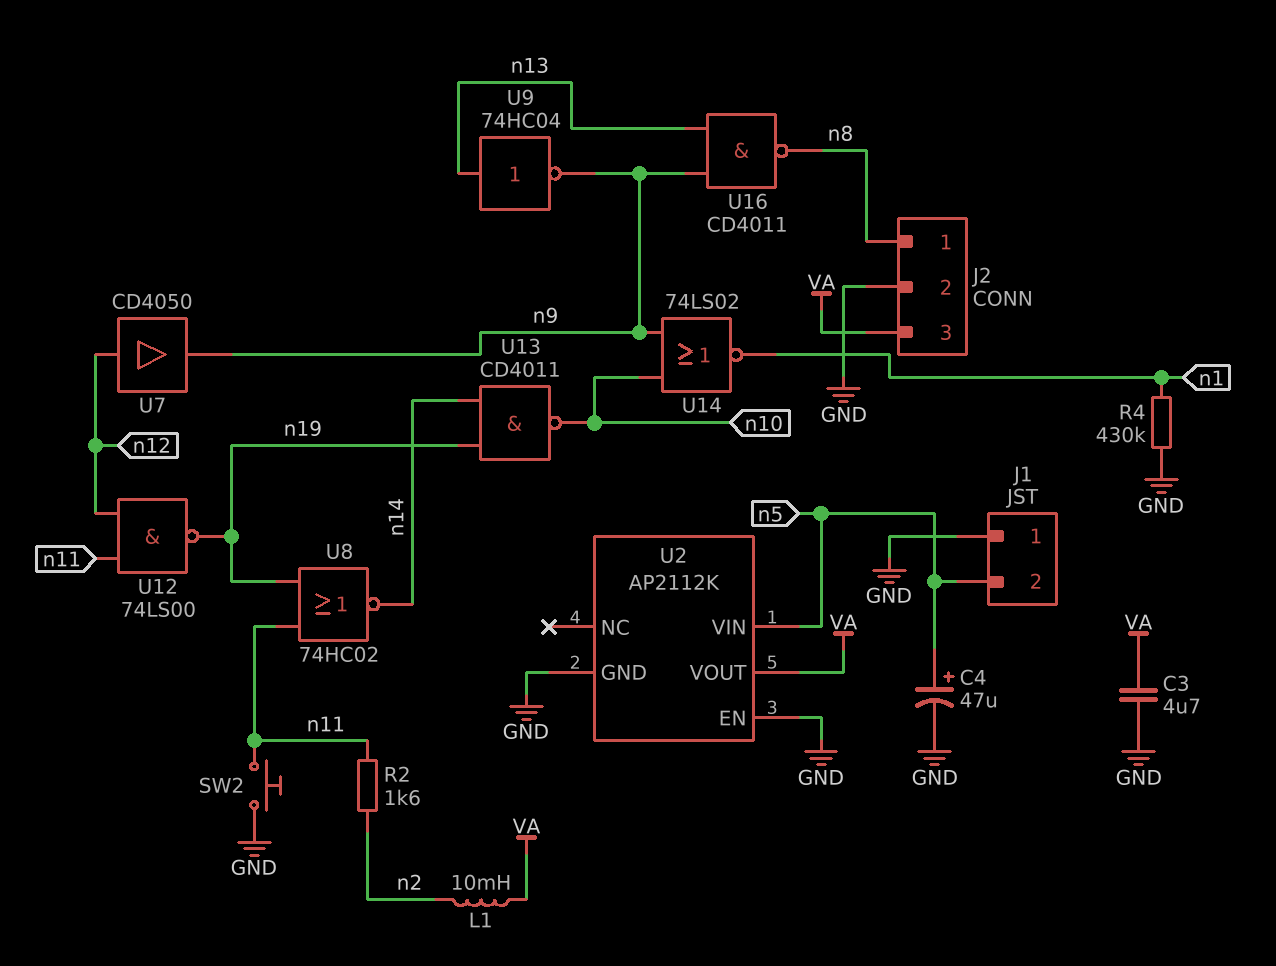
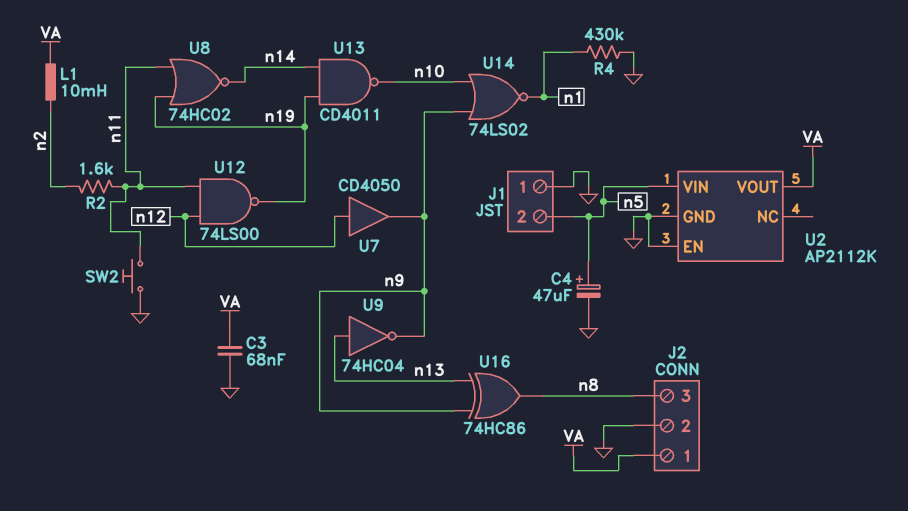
C3: 4.7uF (GND, VA) -> 68nF (GND, VA)
J2 pin 1: n8 -> VA
J2 pin 3: VA -> n8
U16: NAND CD4011 (in n9, in n13, out n8) -> XOR 74HC86 (in n9, in n13, out n8)

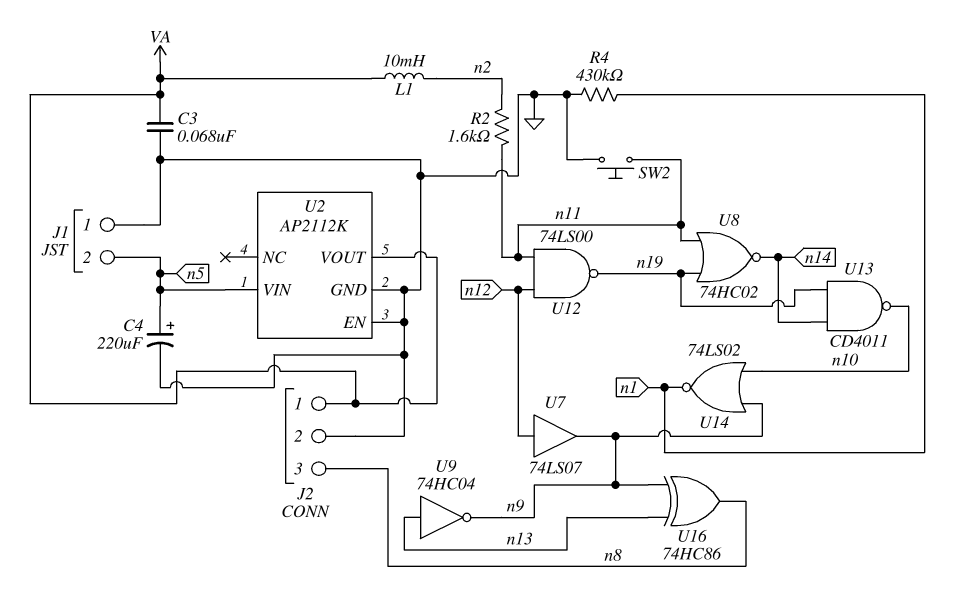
C4: 47uF (plus n5, minus GND) -> 220uF (plus n5, minus GND)
U7: buffer CD4050 (in n12, out n9) -> buffer 74LS07 (in n12, out n9)

